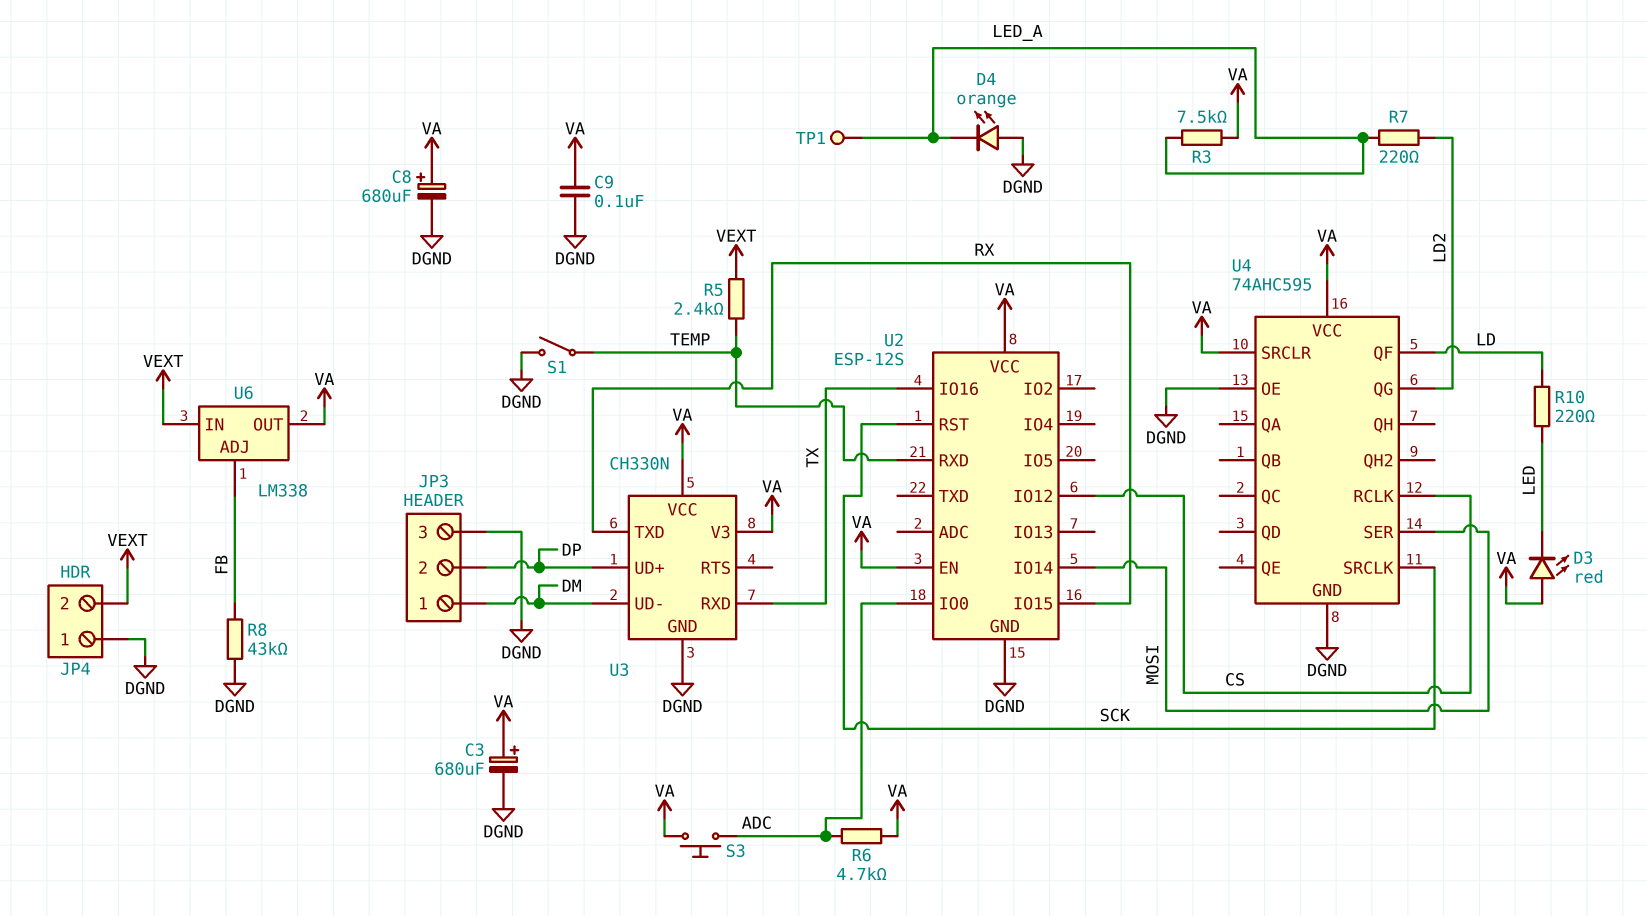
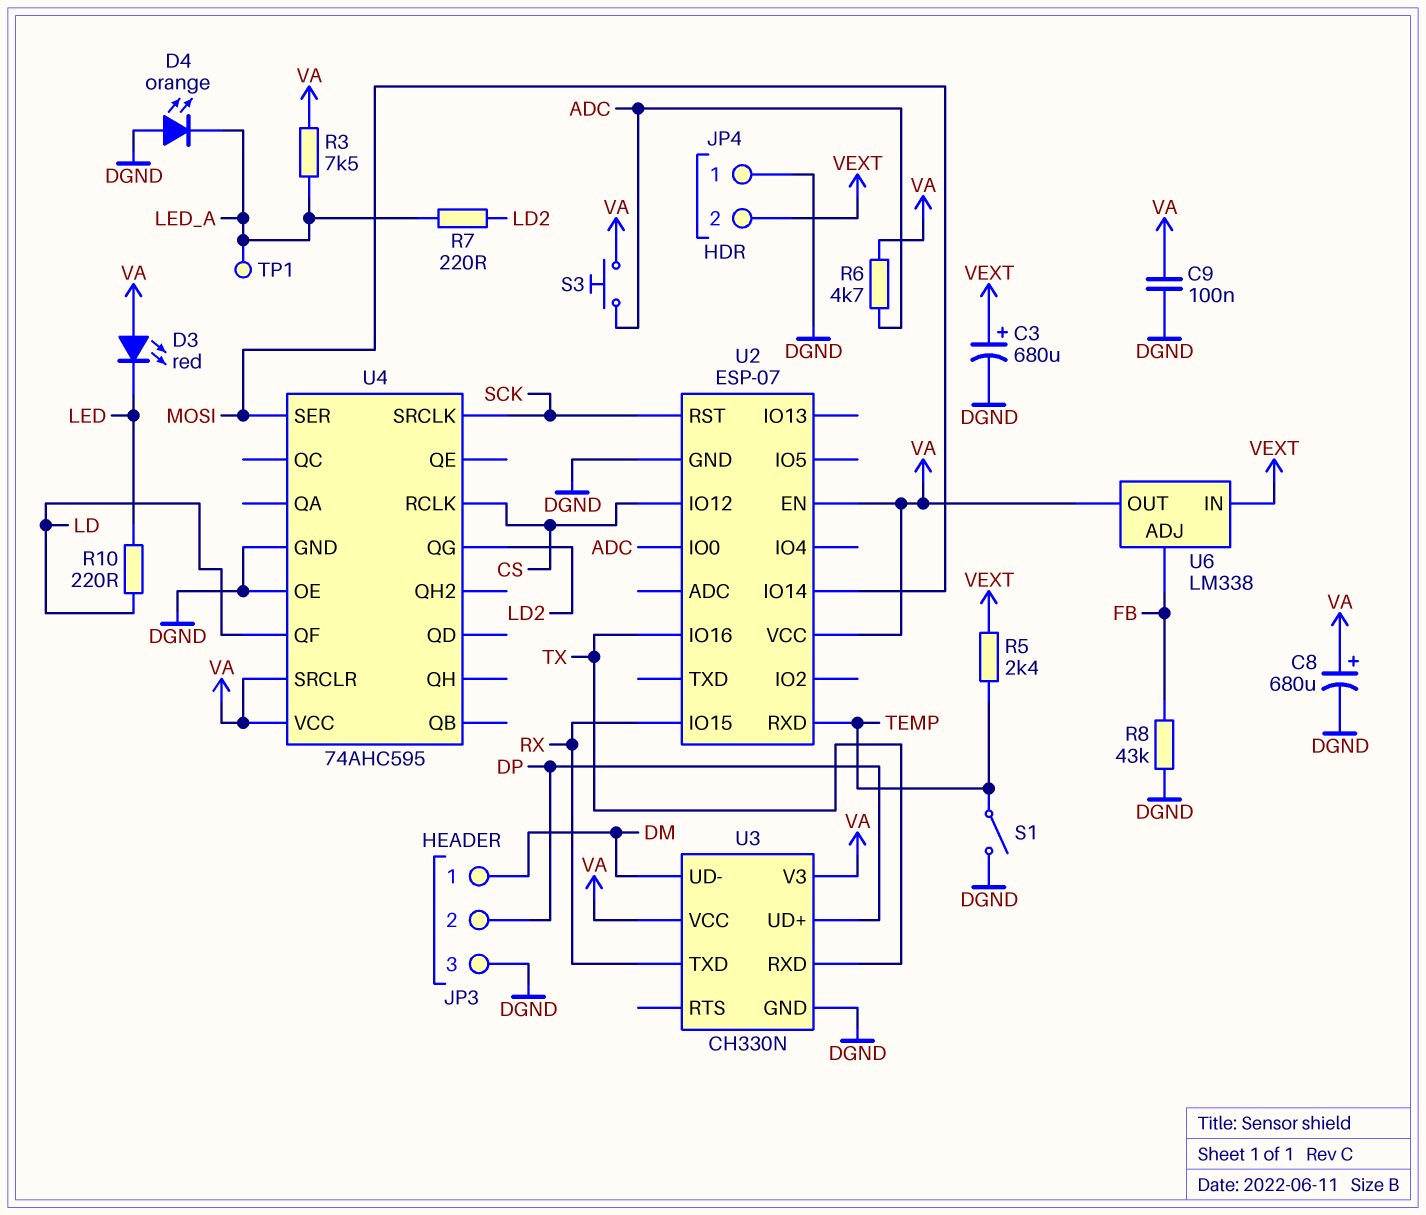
C3: 680uF (plus VA, minus DGND) -> 680uF (plus VEXT, minus DGND)
U2: ESP-12S -> ESP-07

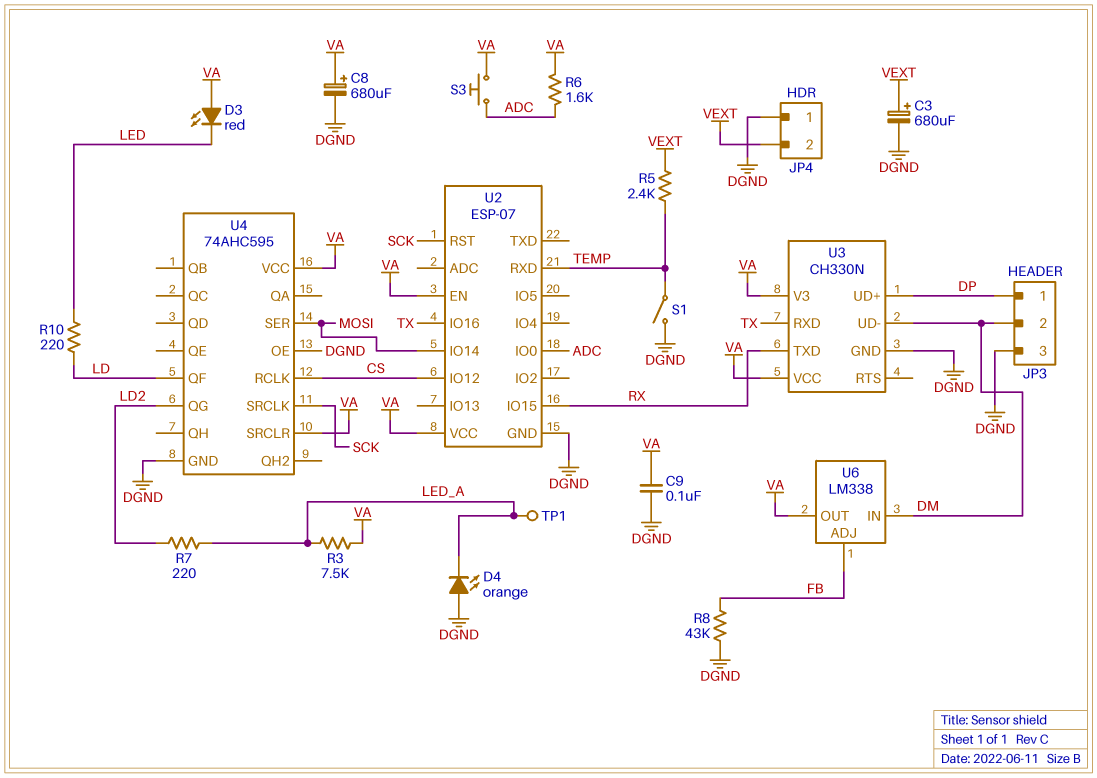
JP3 pin 1: DM -> DP
JP3 pin 2: DP -> DM
R6: 4.7k (ADC, VA) -> 1.6k (ADC, VA)
U6 pin IN: VEXT -> DM

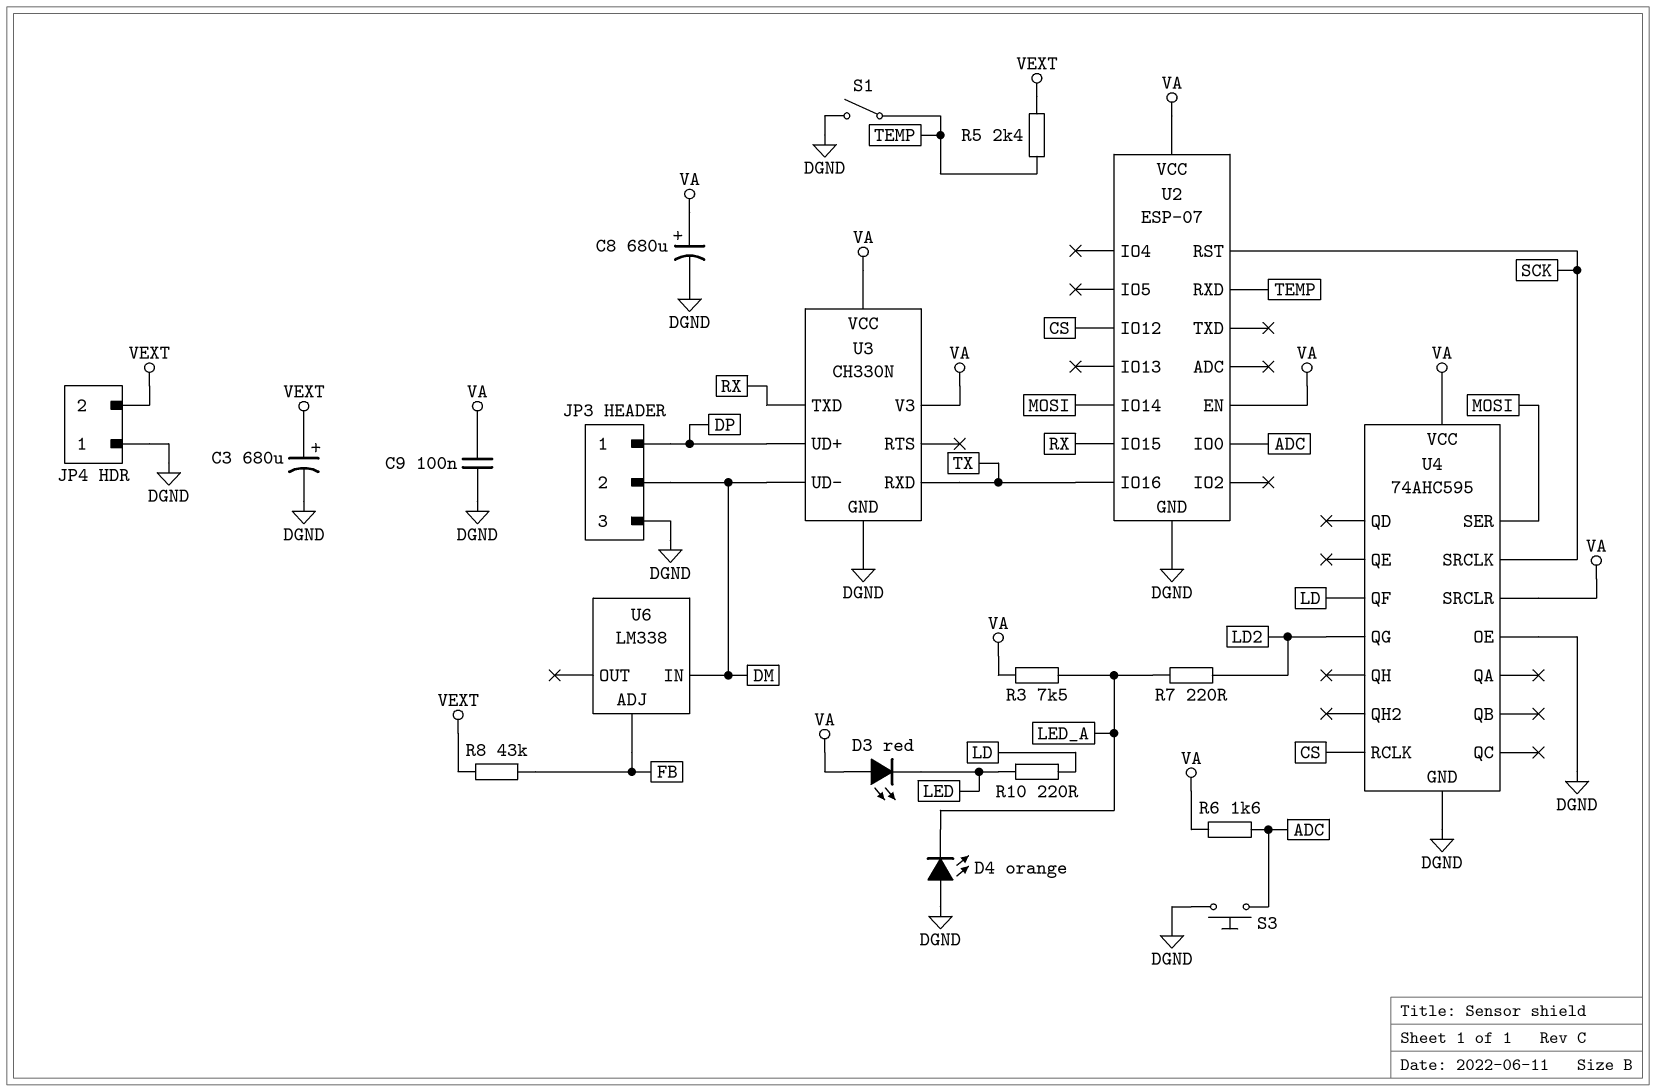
R8: 43k (DGND, FB) -> 43k (FB, VEXT)
S3: button (ADC, VA) -> button (ADC, DGND)
TP1: test point (LED_A) -> none
U6 pin OUT: VA -> none

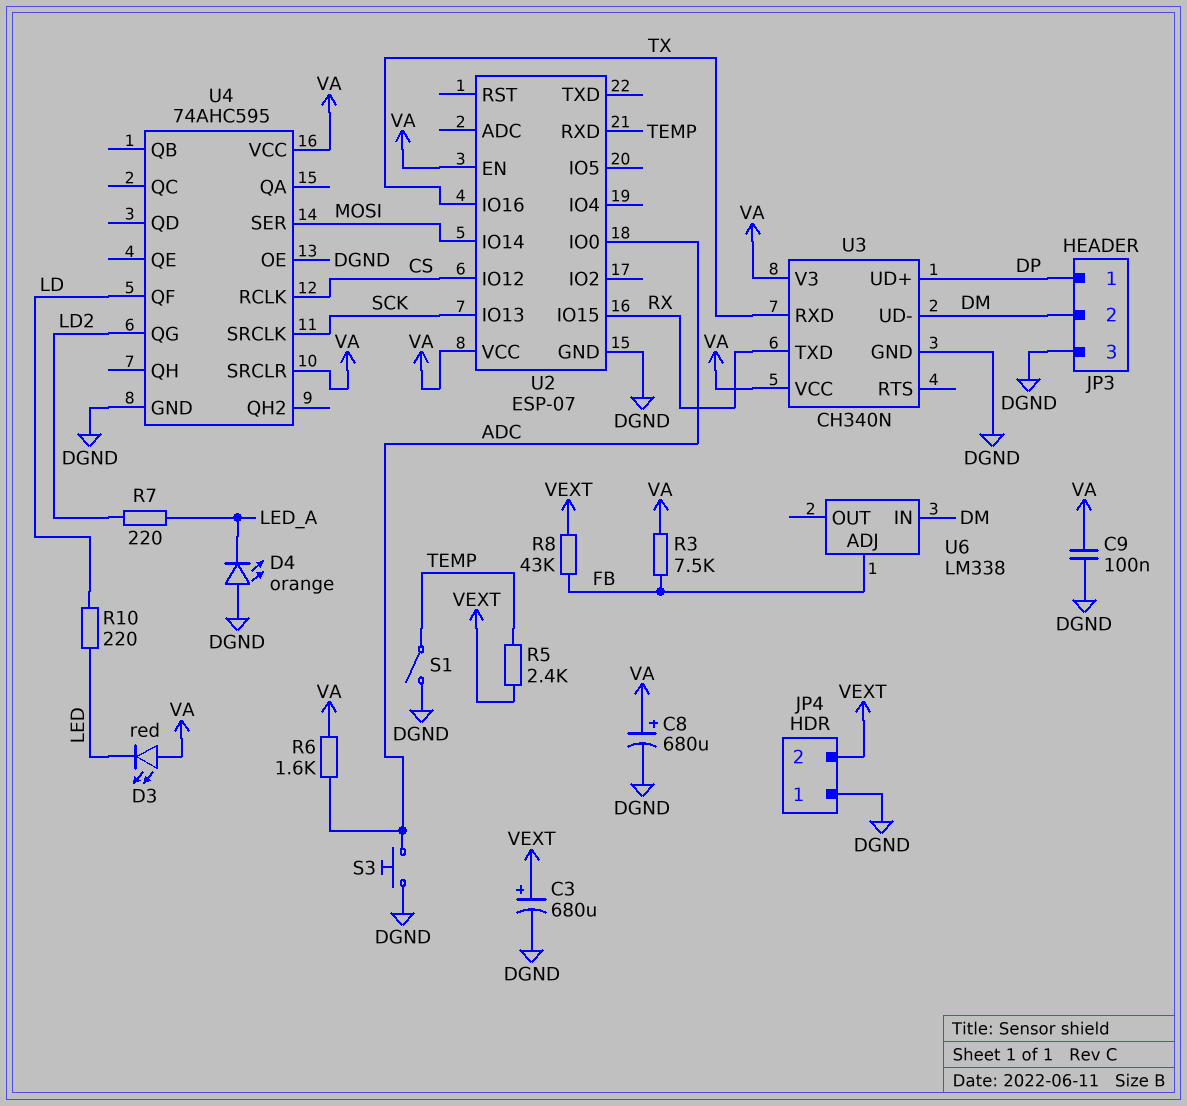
R3: 7.5k (LED_A, VA) -> 7.5k (FB, VA)
U2 pin IO13: none -> SCK
U2 pin RST: SCK -> none
U3: CH330N -> CH340N

